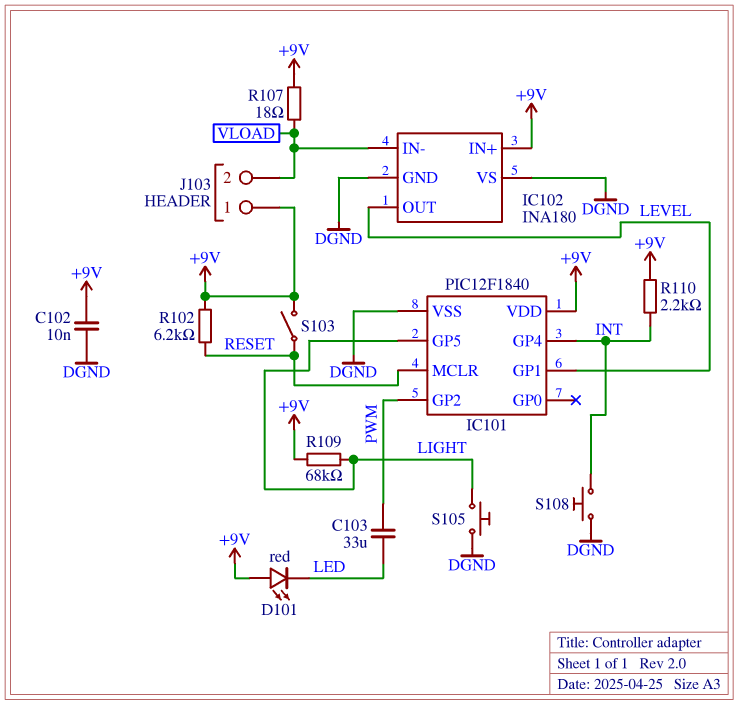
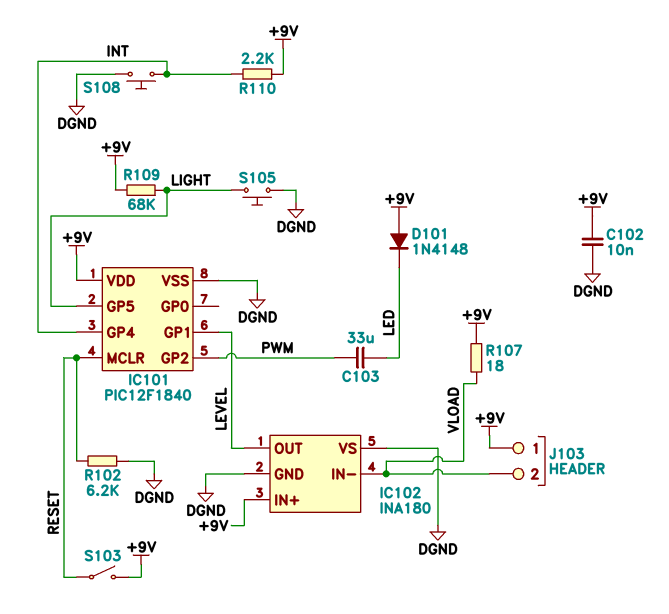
D101: LED red (A +9V, K LED) -> diode 1N4148 (A +9V, K LED)
R102: 6.2k (+9V, RESET) -> 6.2k (DGND, RESET)

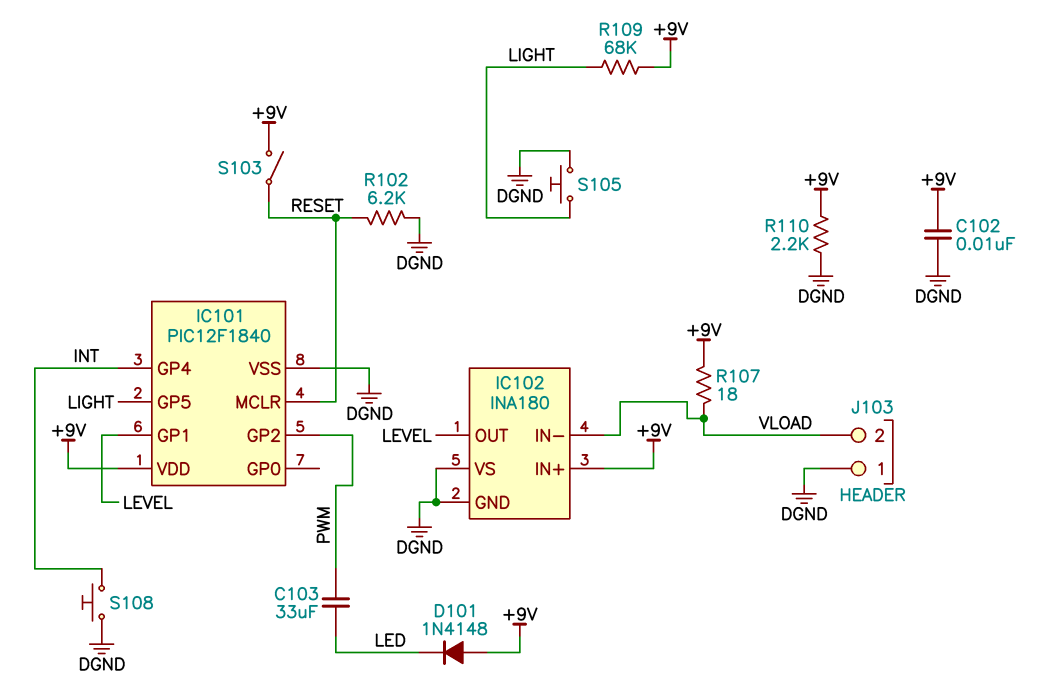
J103 pin 1: +9V -> DGND
R110: 2.2k (+9V, INT) -> 2.2k (+9V, DGND)

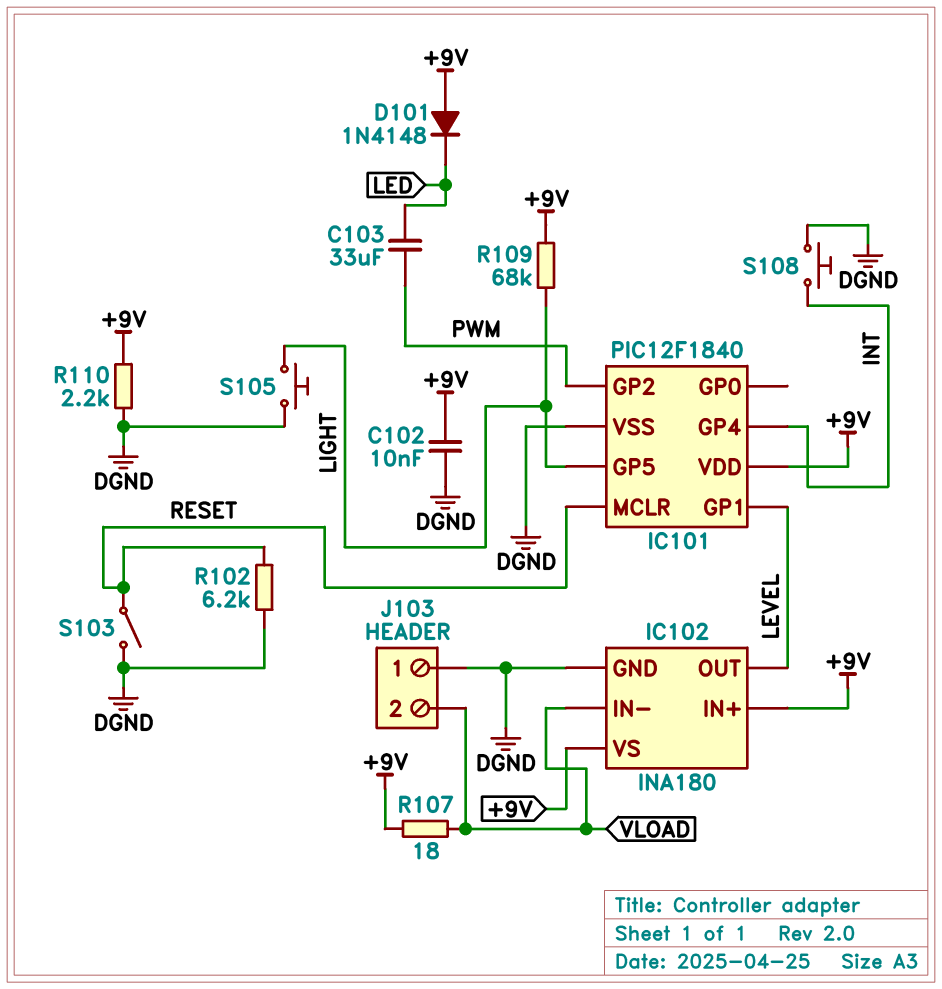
IC102 pin VS: DGND -> +9V
S103: switch (+9V, RESET) -> switch (DGND, RESET)

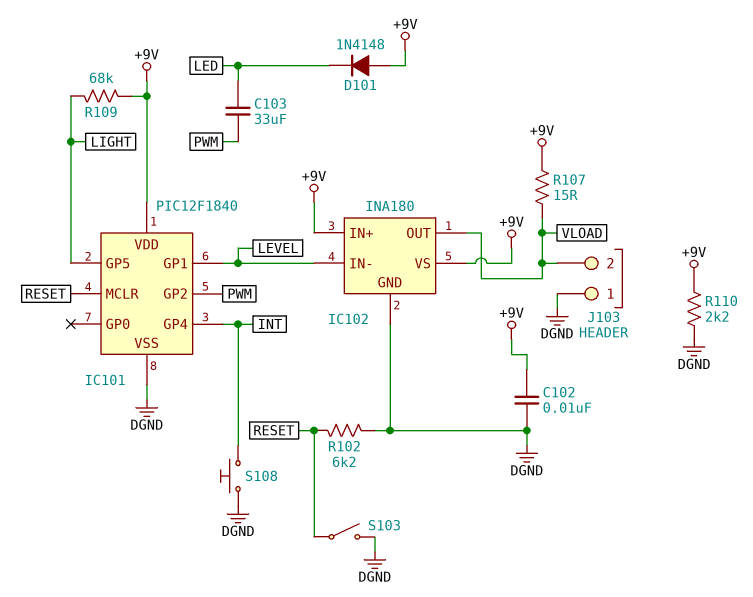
IC102 pin IN-: VLOAD -> LEVEL
IC102 pin OUT: LEVEL -> VLOAD
R107: 18 (+9V, VLOAD) -> 15 (+9V, VLOAD)
S105: button (DGND, LIGHT) -> none

